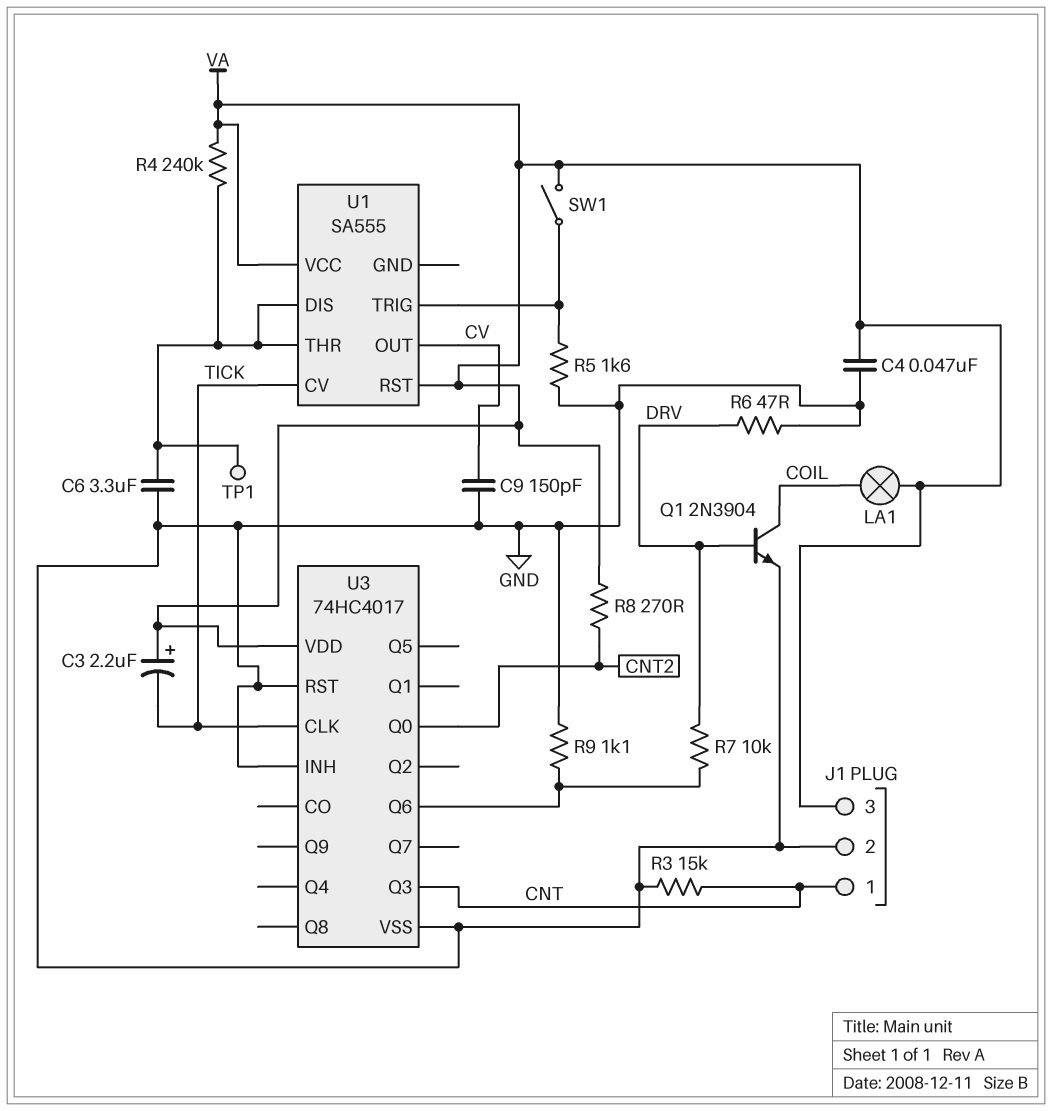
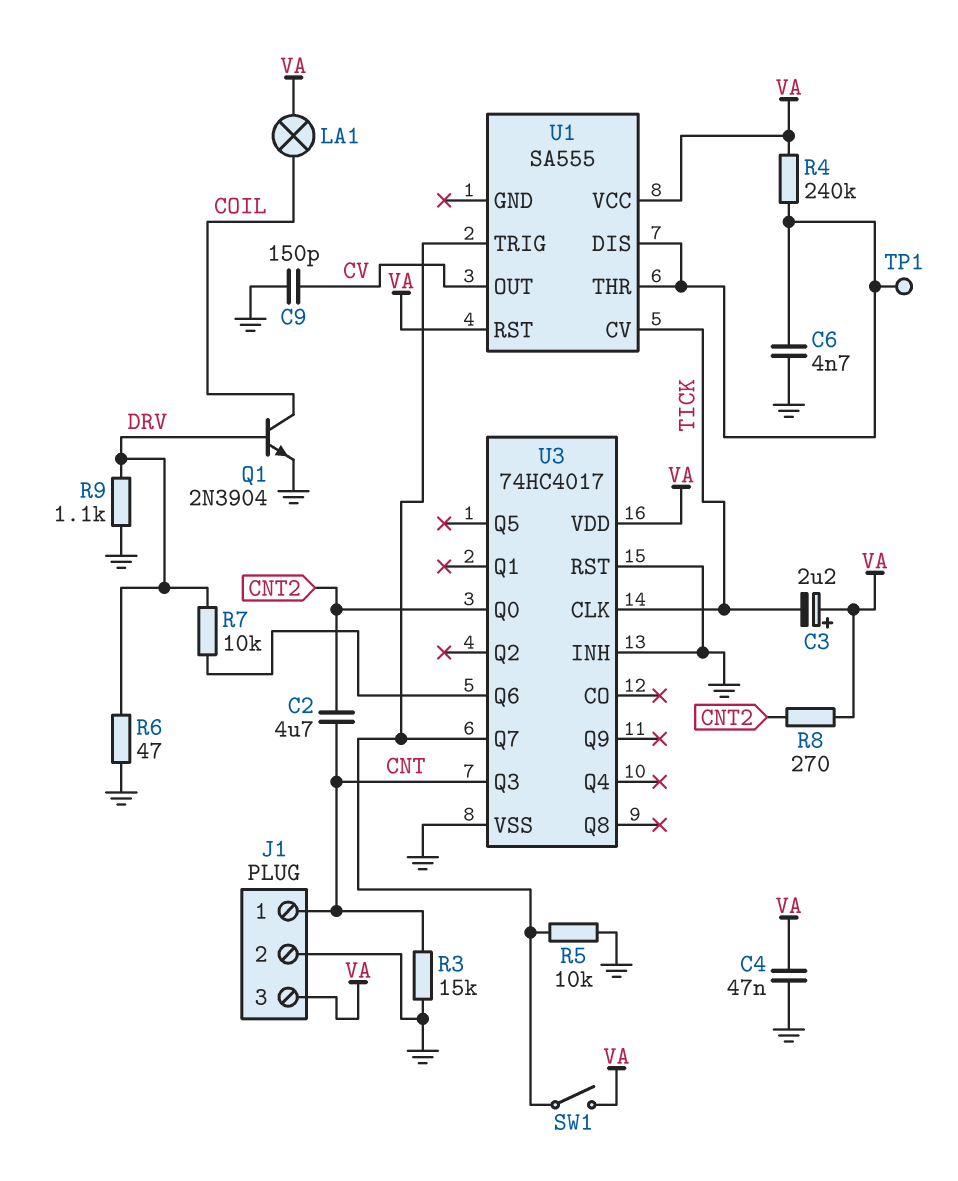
C2: none -> 4.7uF (CNT, CNT2)
C6: 3.3uF (GND, U1/DIS) -> 4.7nF (GND, U1/DIS)
R5: 1.6k (GND, U1/TRIG) -> 10k (GND, U1/TRIG)
R9: 1.1k (GND, U3/Q6) -> 1.1k (DRV, GND)
U3 pin Q7: none -> U1/TRIG

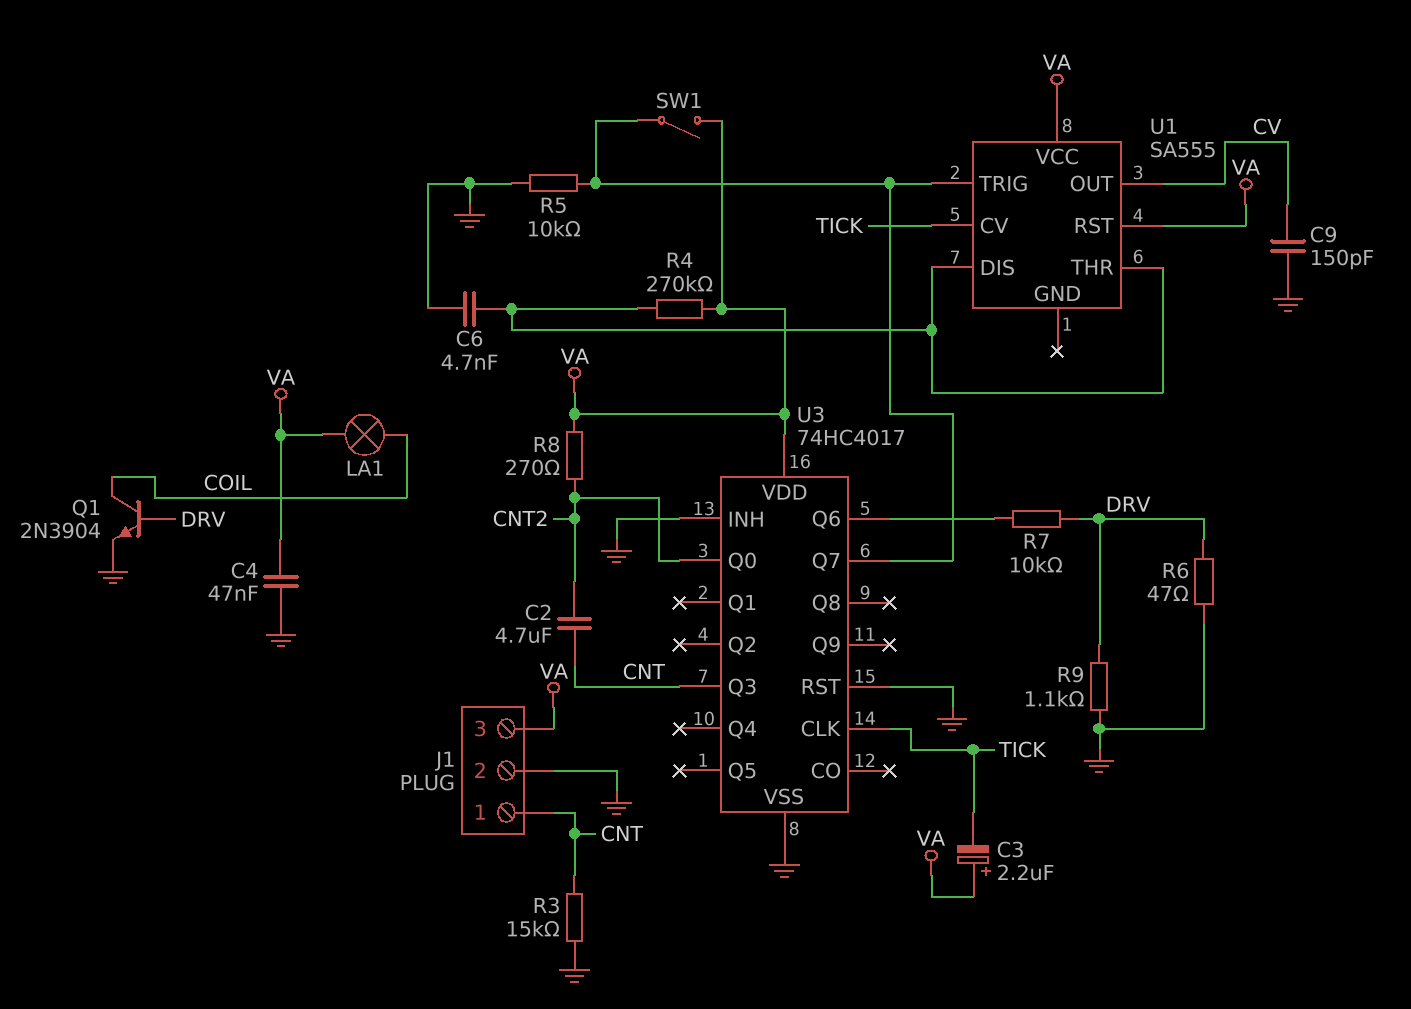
R4: 240k (U1/DIS, VA) -> 270k (U1/DIS, VA)
TP1: test point (U1/DIS) -> none

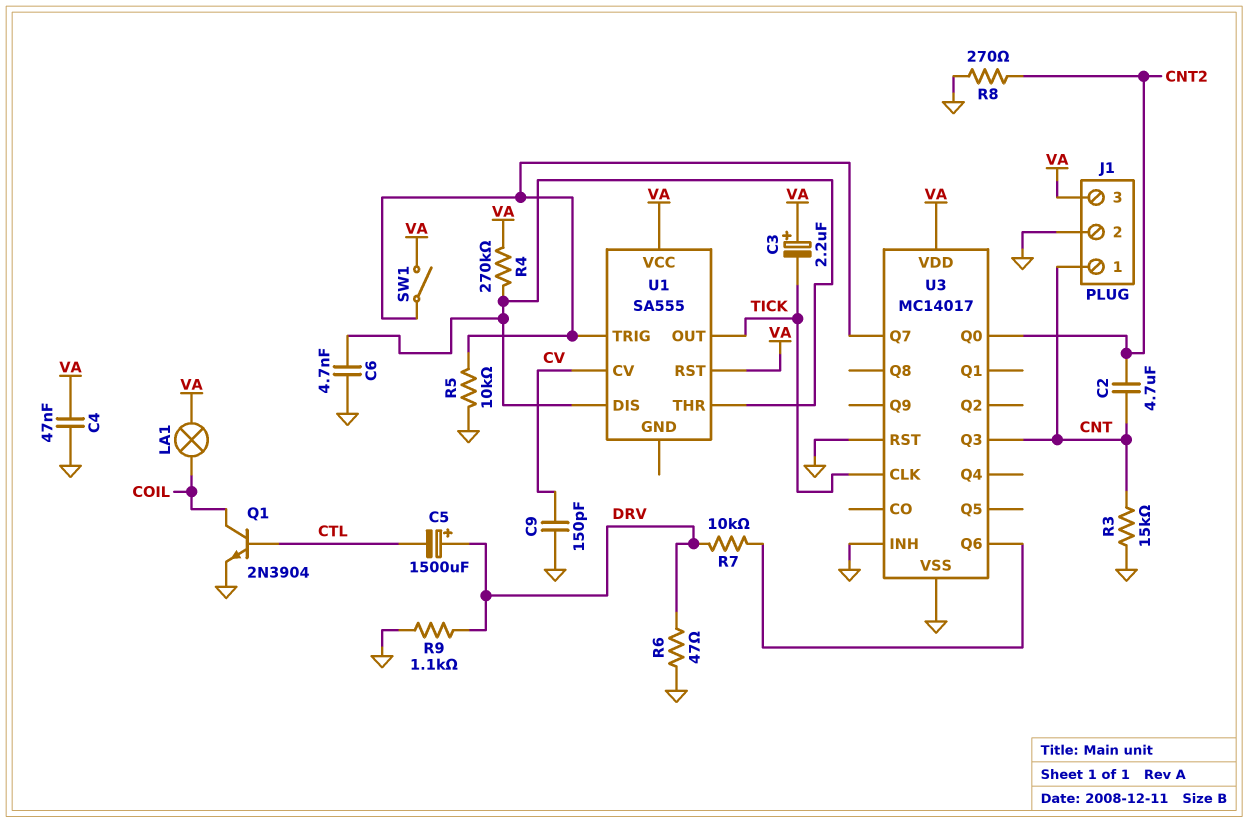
C5: none -> 1500uF (plus DRV, minus CTL)
Q1: NPN 2N3904 (B DRV, C COIL, E GND) -> NPN 2N3904 (B CTL, C COIL, E GND)
R8: 270 (CNT2, VA) -> 270 (CNT2, GND)
U1 pin CV: TICK -> CV
U1 pin OUT: CV -> TICK
U3: 74HC4017 -> MC14017

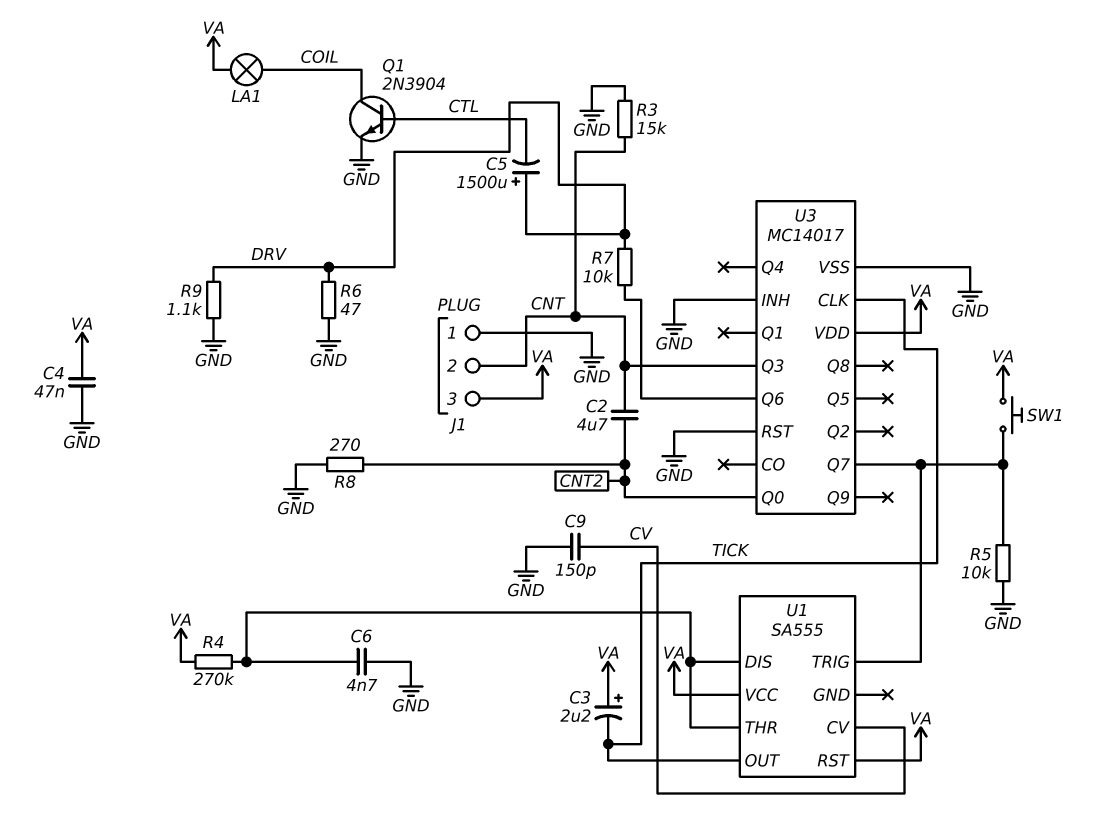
J1 pin 1: CNT -> GND
J1 pin 2: GND -> CNT
SW1: switch (U1/TRIG, VA) -> button (U1/TRIG, VA)

